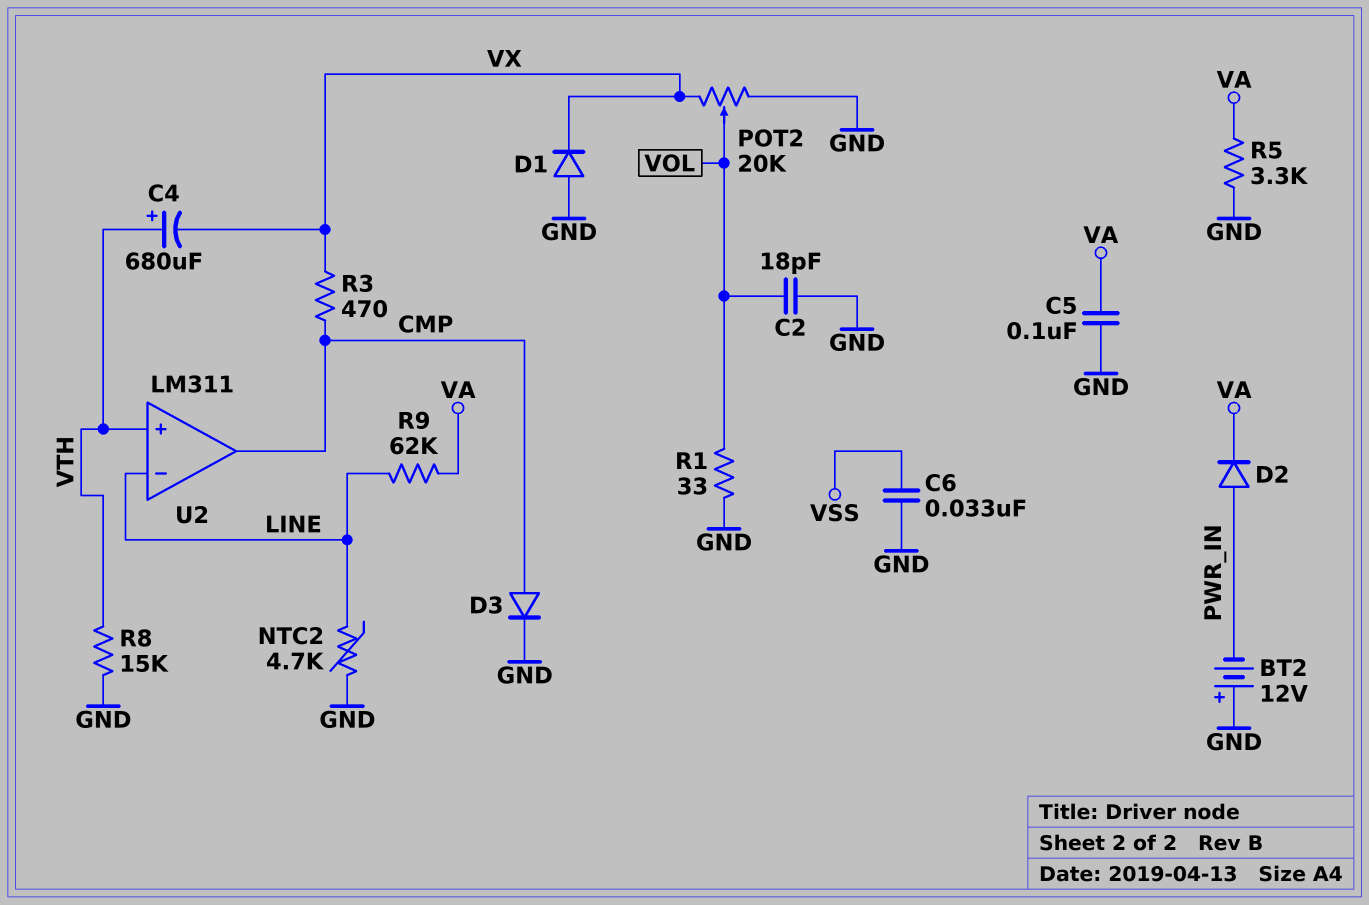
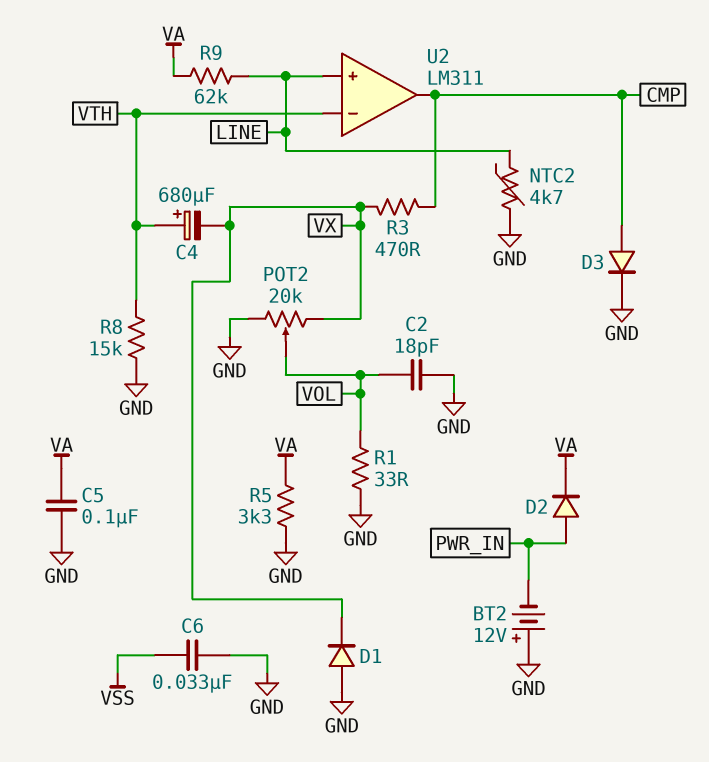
U2 pin in+: VTH -> LINE
U2 pin in-: LINE -> VTH

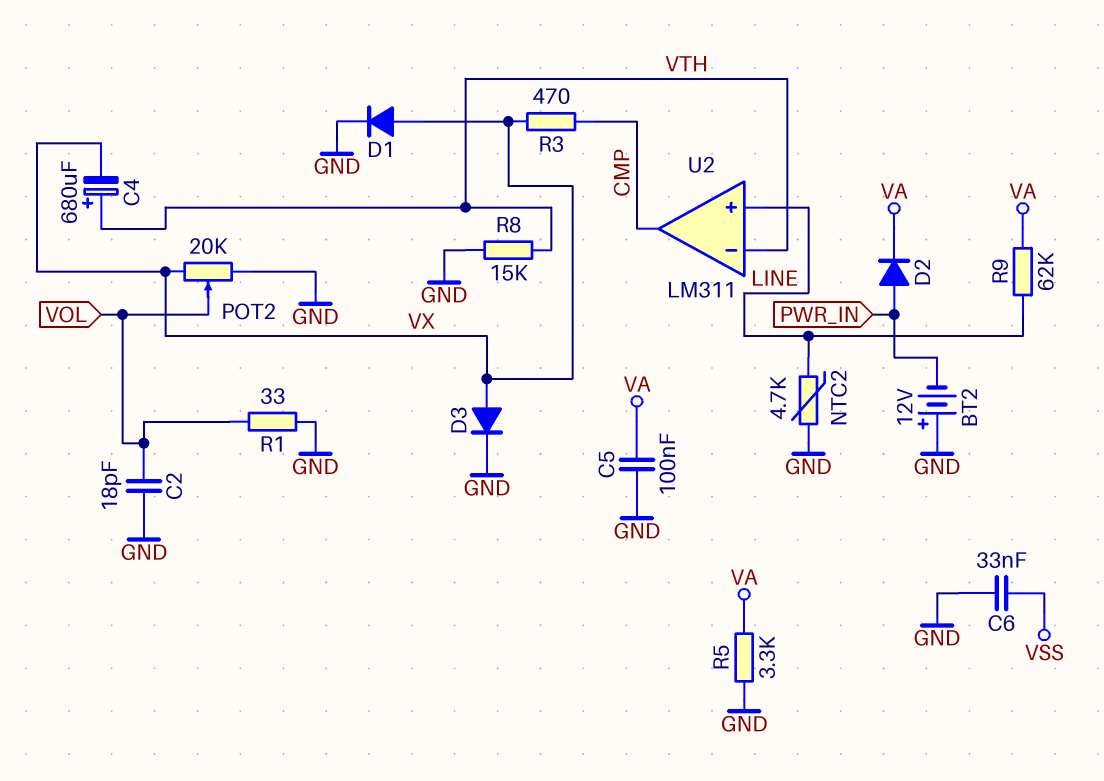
D1: diode (A GND, K VX) -> diode (A VX, K GND)
D3: diode (A CMP, K GND) -> diode (A VX, K GND)

